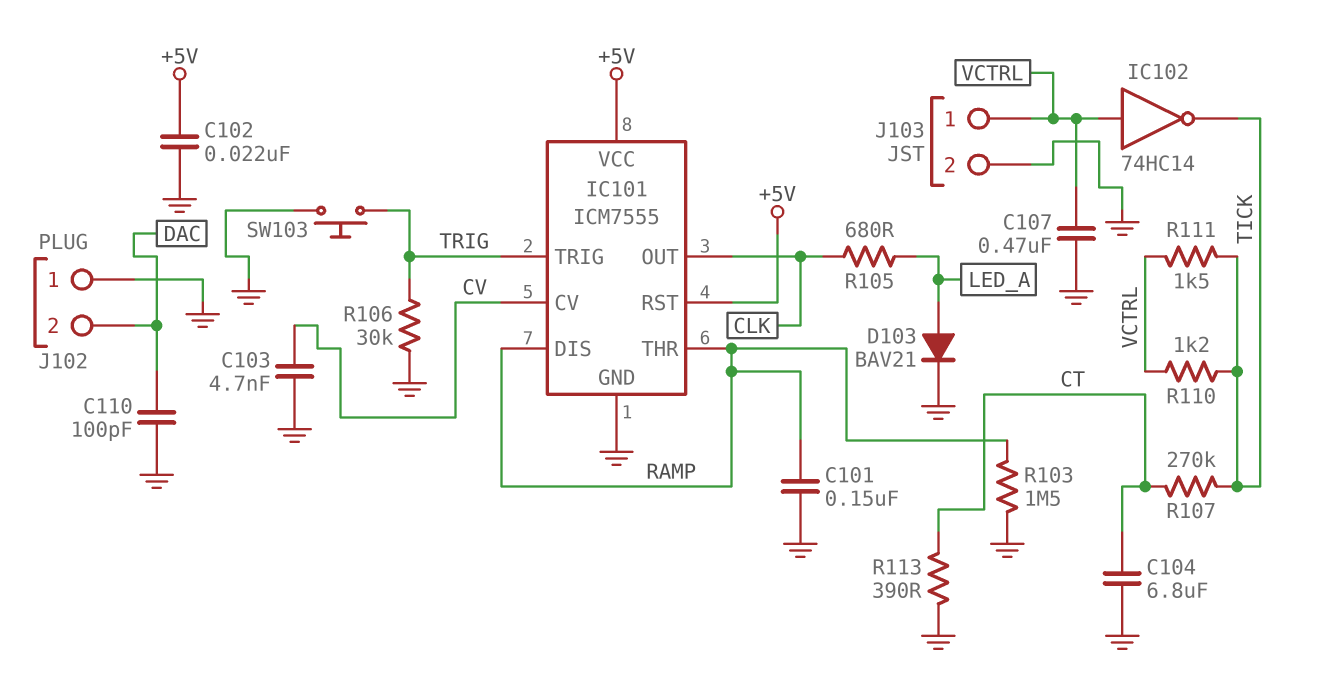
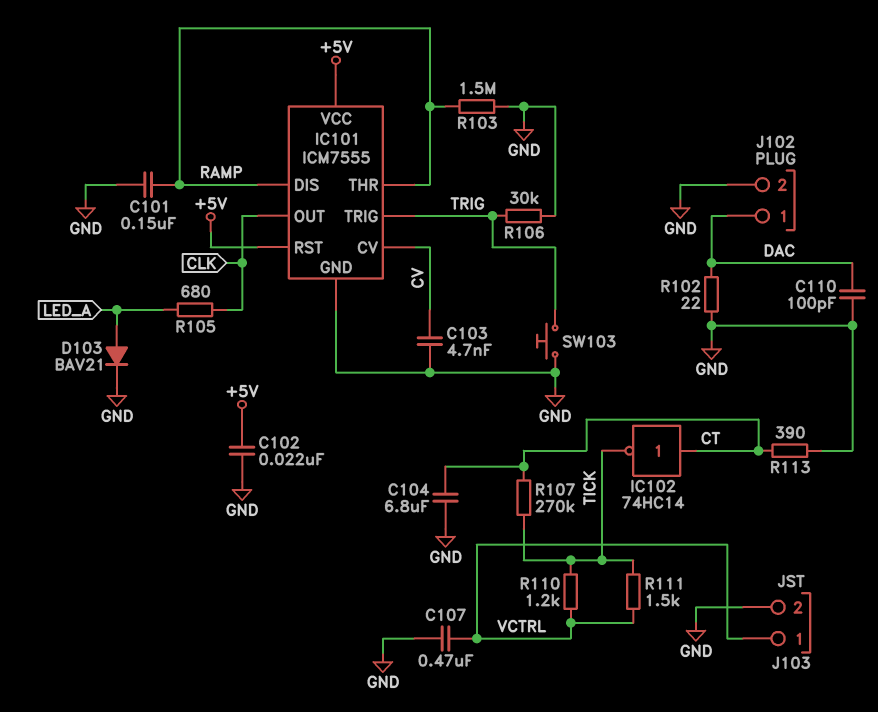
IC102: NOT 74HC14 (in VCTRL, out TICK) -> NOT 74HC14 (in CT, out TICK)
J102 pin 1: GND -> DAC
J102 pin 2: DAC -> GND
R102: none -> 22 (DAC, GND)

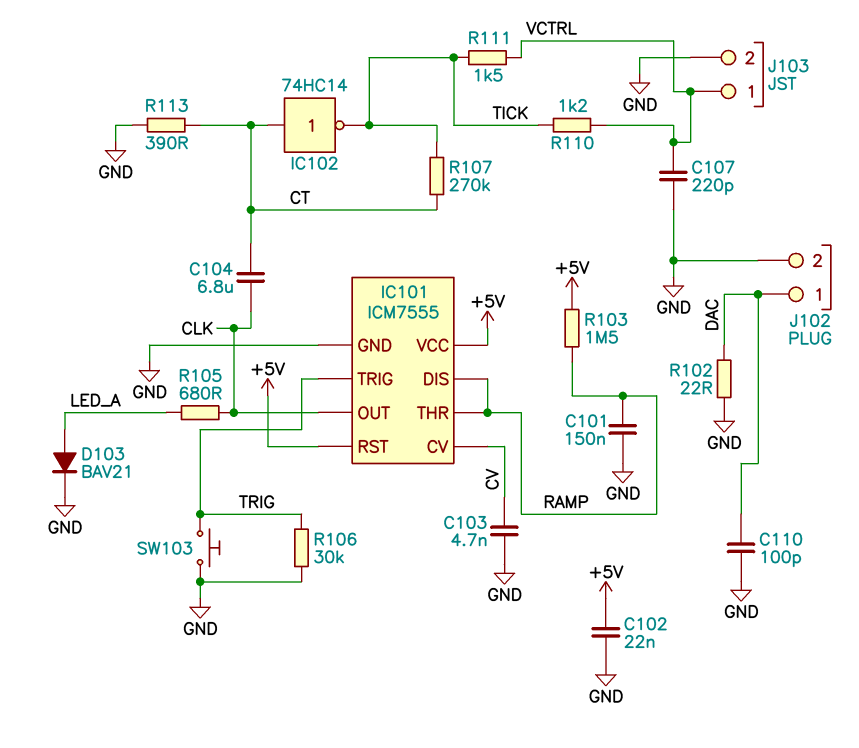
C104: 6.8uF (CT, GND) -> 6.8uF (CLK, CT)
C107: 470nF (GND, VCTRL) -> 220pF (GND, VCTRL)
R103: 1.5M (GND, RAMP) -> 1.5M (+5V, RAMP)

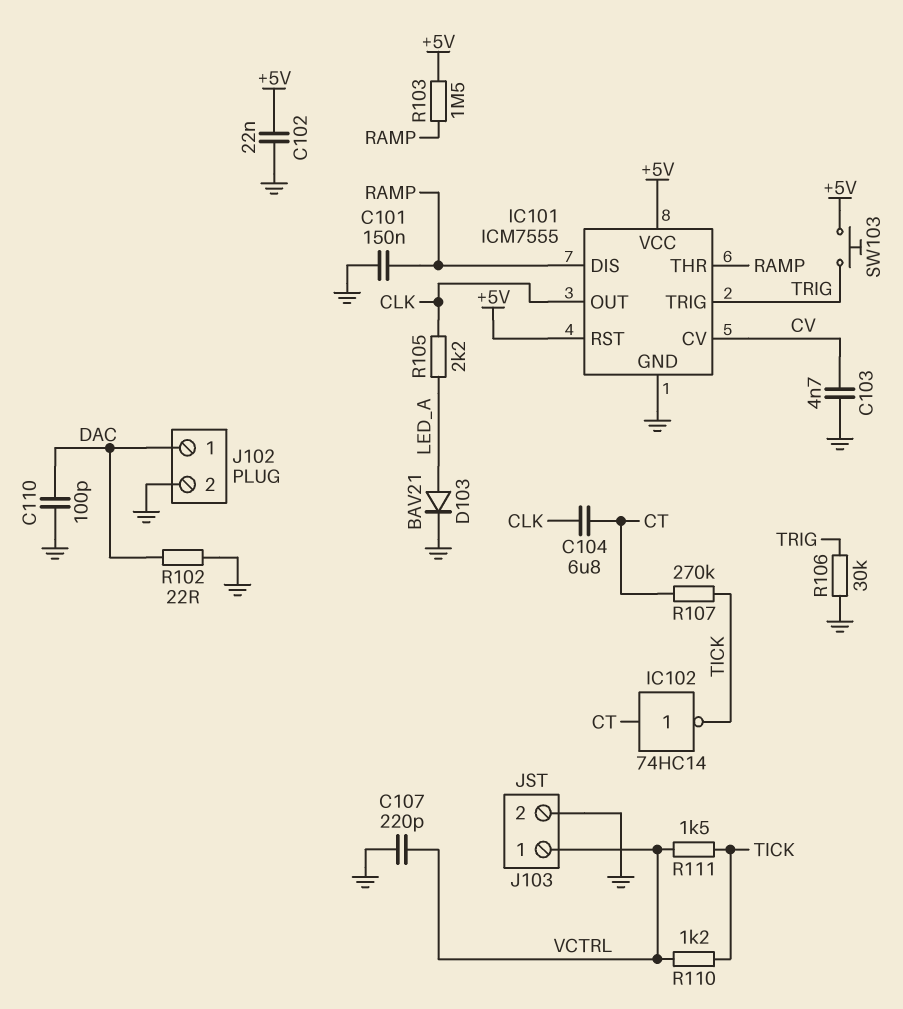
R105: 680 (CLK, LED_A) -> 2.2k (CLK, LED_A)
R113: 390 (CT, GND) -> none
SW103: button (GND, TRIG) -> button (+5V, TRIG)

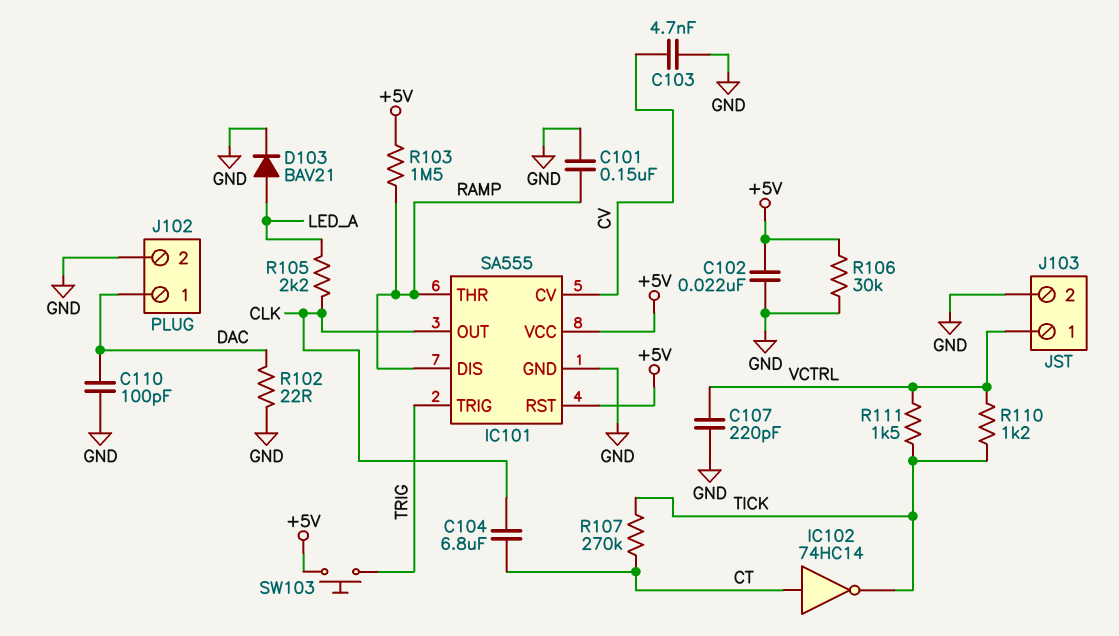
IC101: ICM7555 -> SA555
R106: 30k (GND, TRIG) -> 30k (+5V, GND)

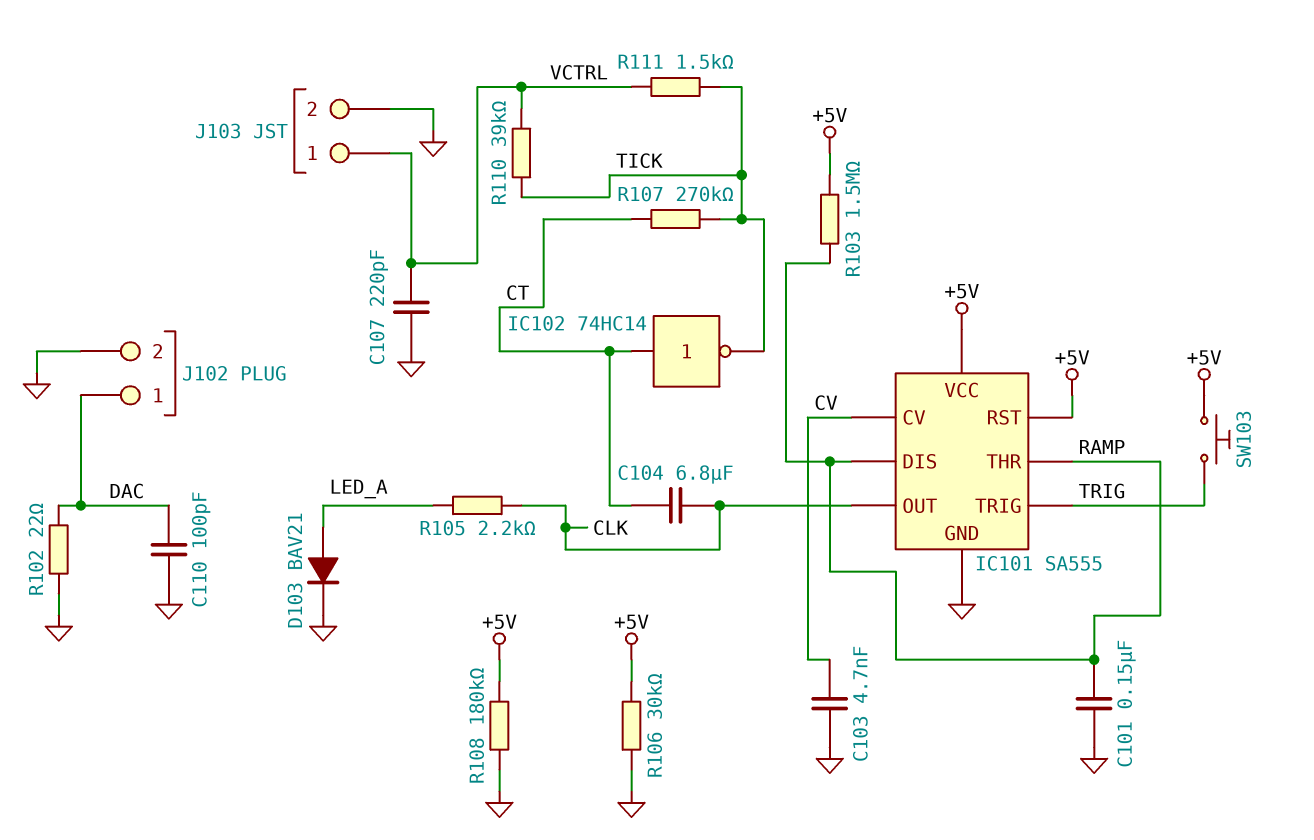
C102: 22nF (+5V, GND) -> none
R108: none -> 180k (+5V, GND)
R110: 1.2k (TICK, VCTRL) -> 39k (TICK, VCTRL)

